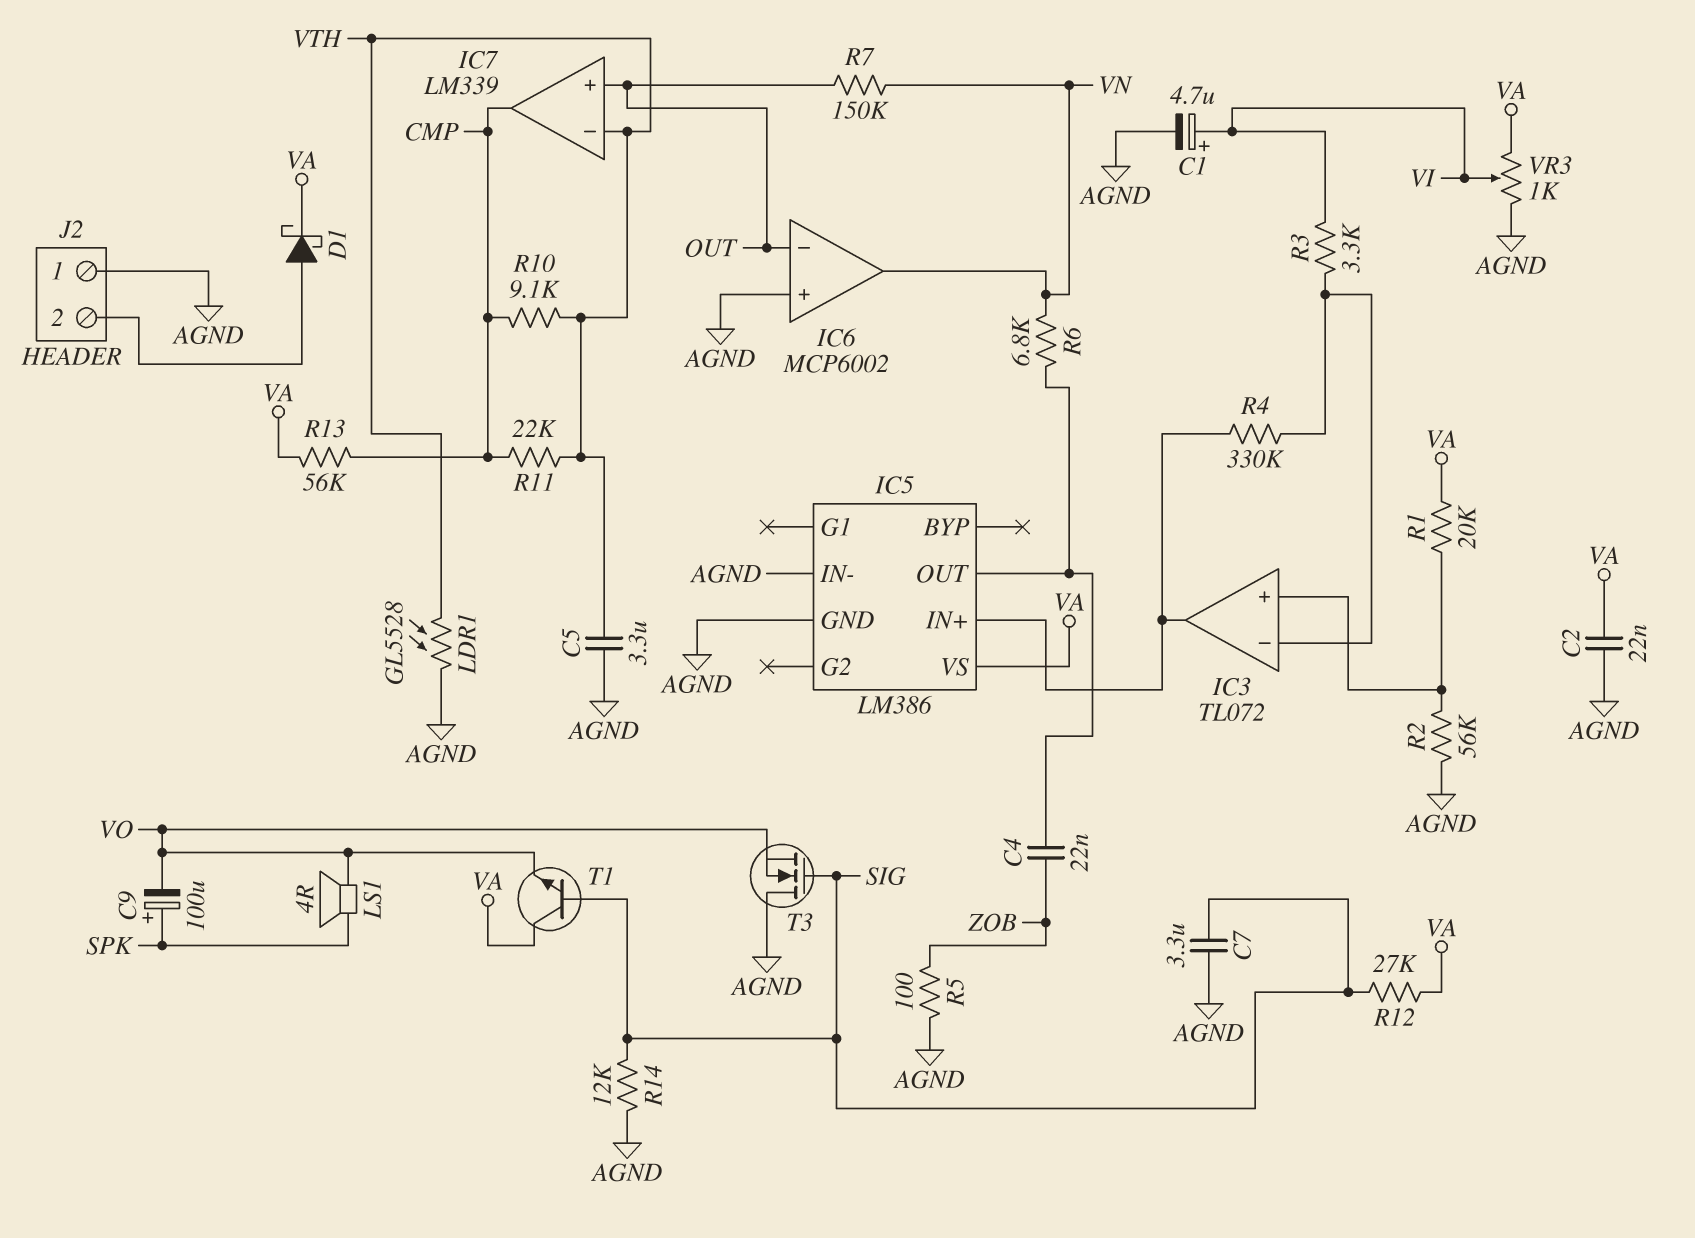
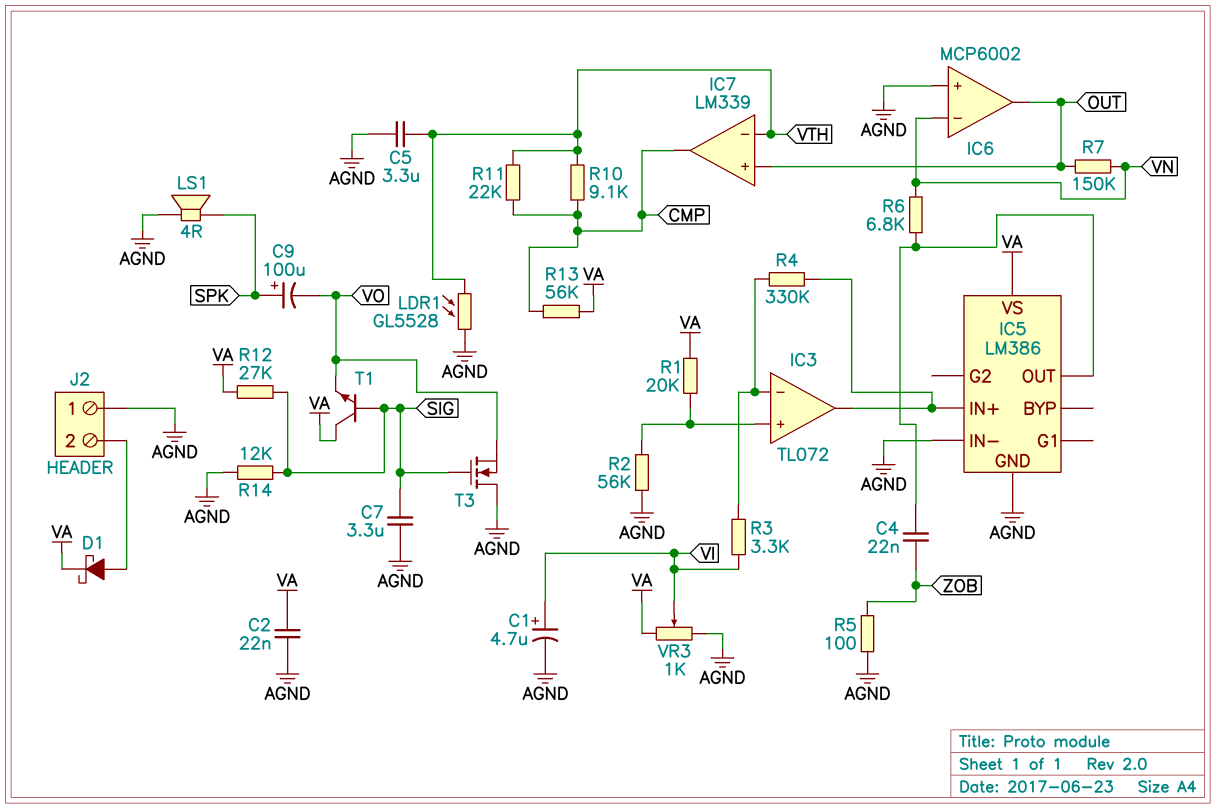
IC6 pin in-: OUT -> VN
IC6 pin out: VN -> OUT
LS1: speaker 4R (SPK, VO) -> speaker 4R (AGND, SPK)

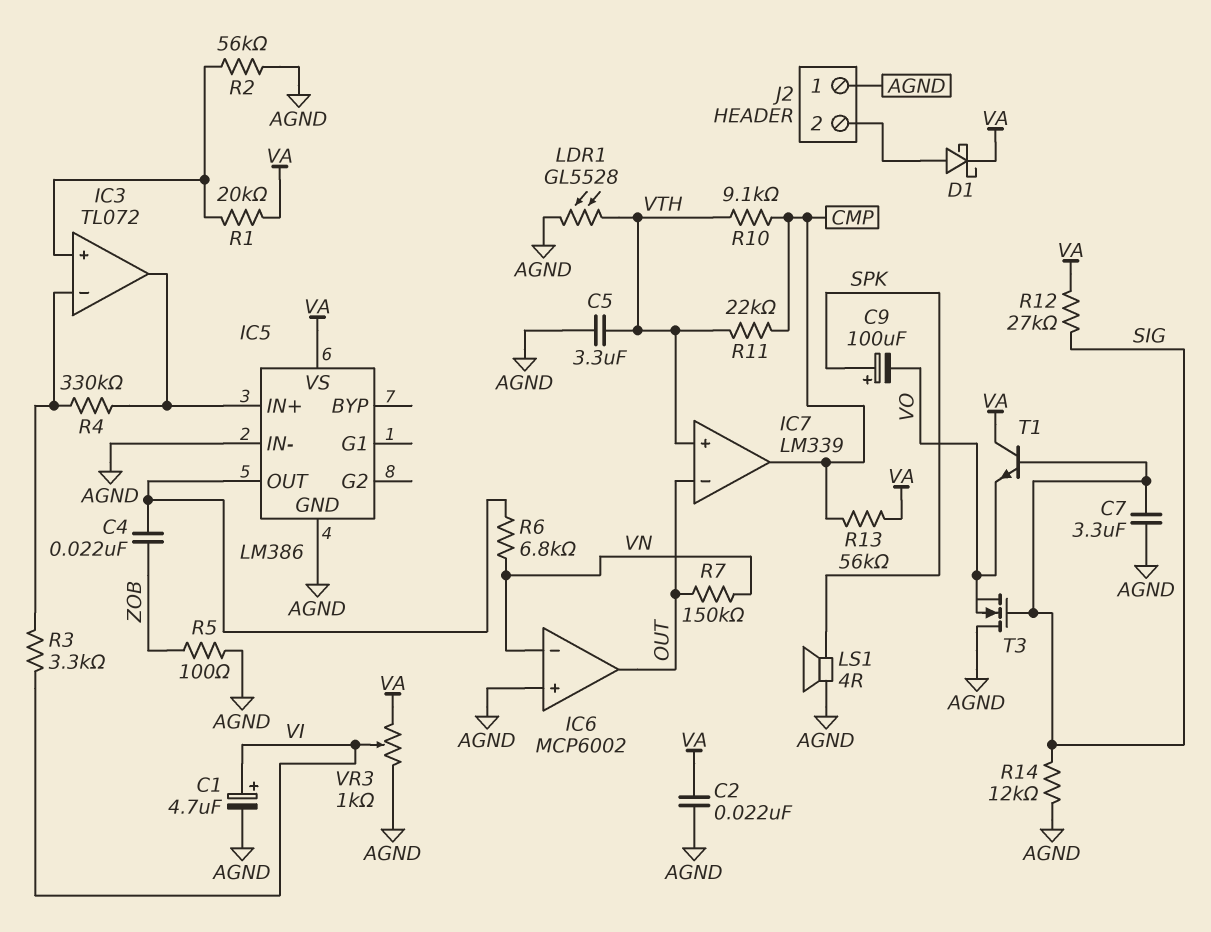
IC7 pin in+: OUT -> VTH
IC7 pin in-: VTH -> OUT

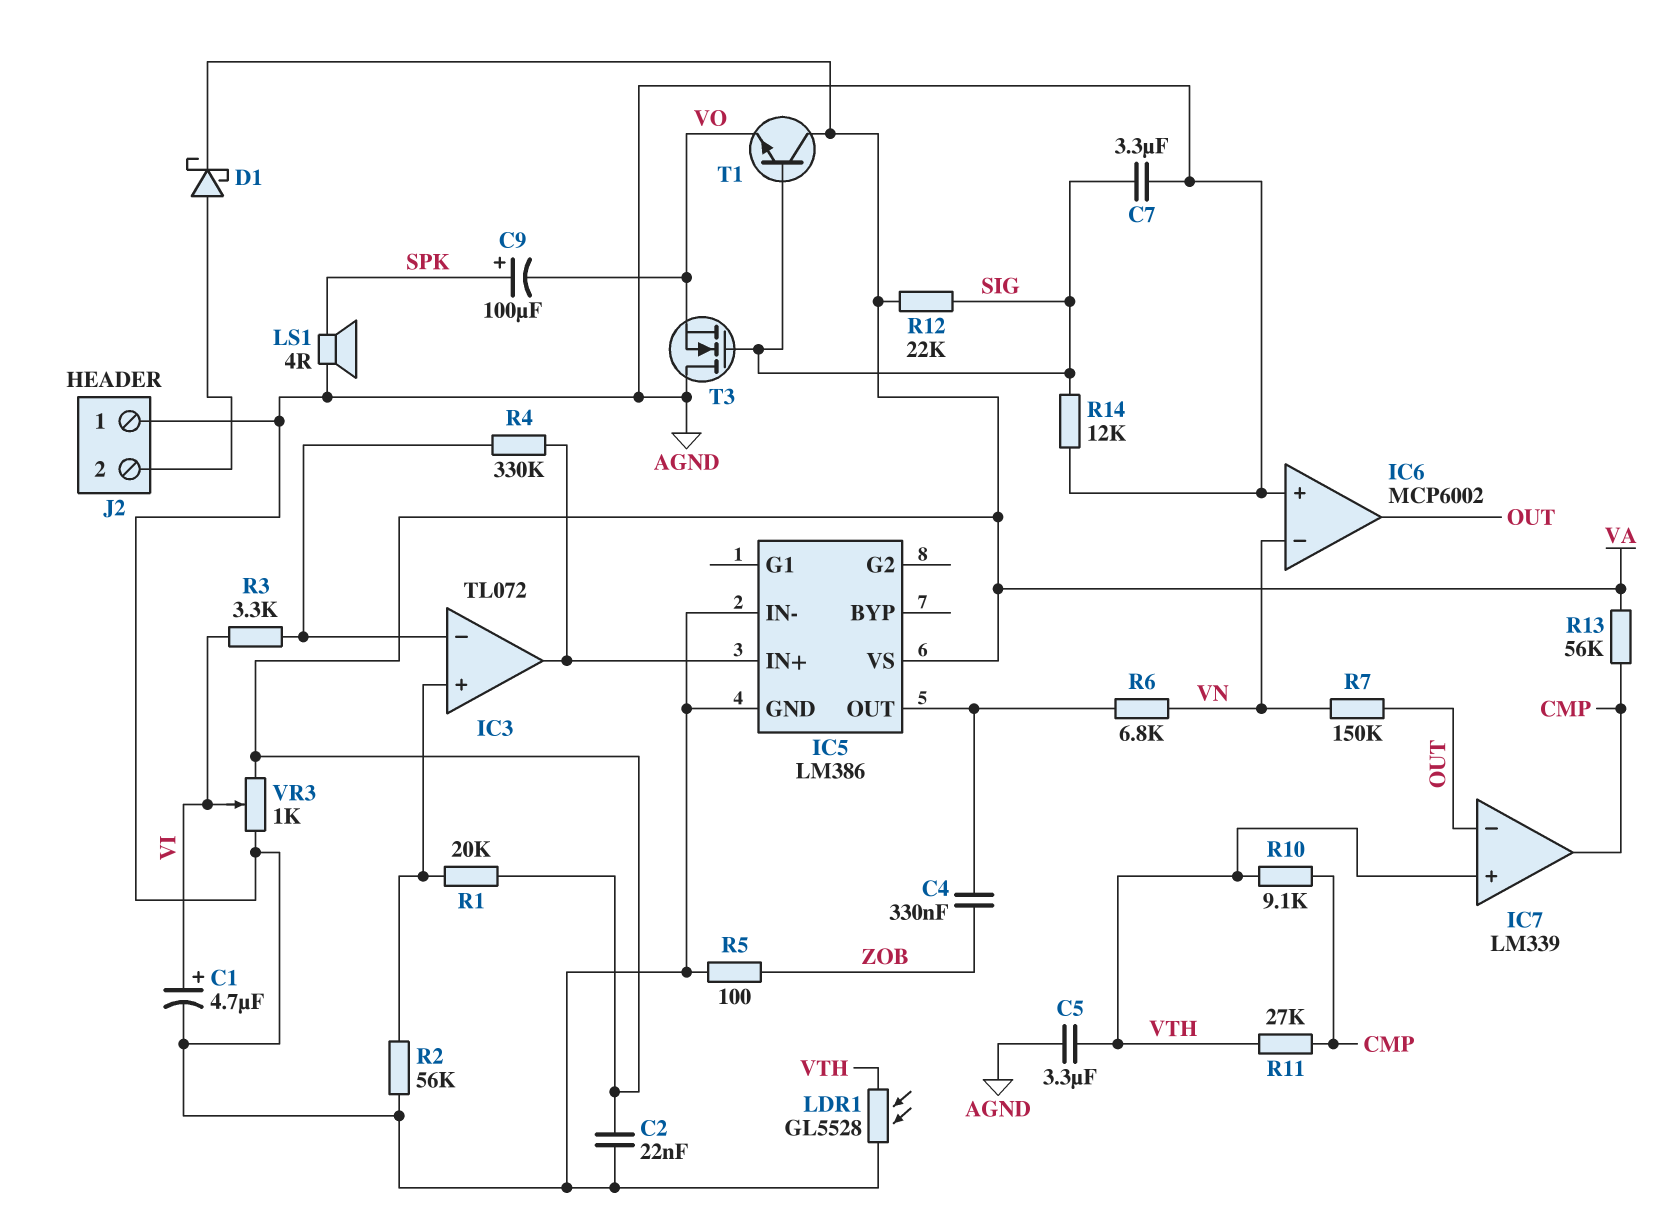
C4: 22nF (IC5/OUT, ZOB) -> 330nF (IC5/OUT, ZOB)
R11: 22k (CMP, VTH) -> 27k (CMP, VTH)
R12: 27k (SIG, VA) -> 22k (SIG, VA)

